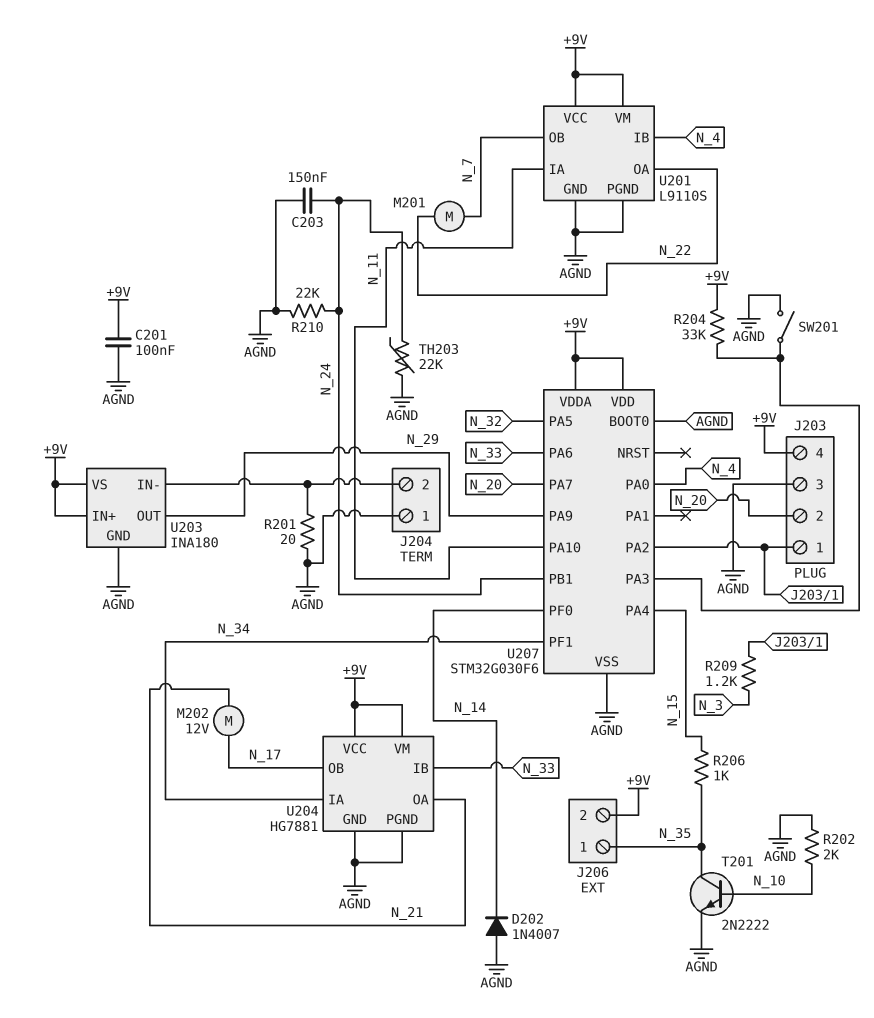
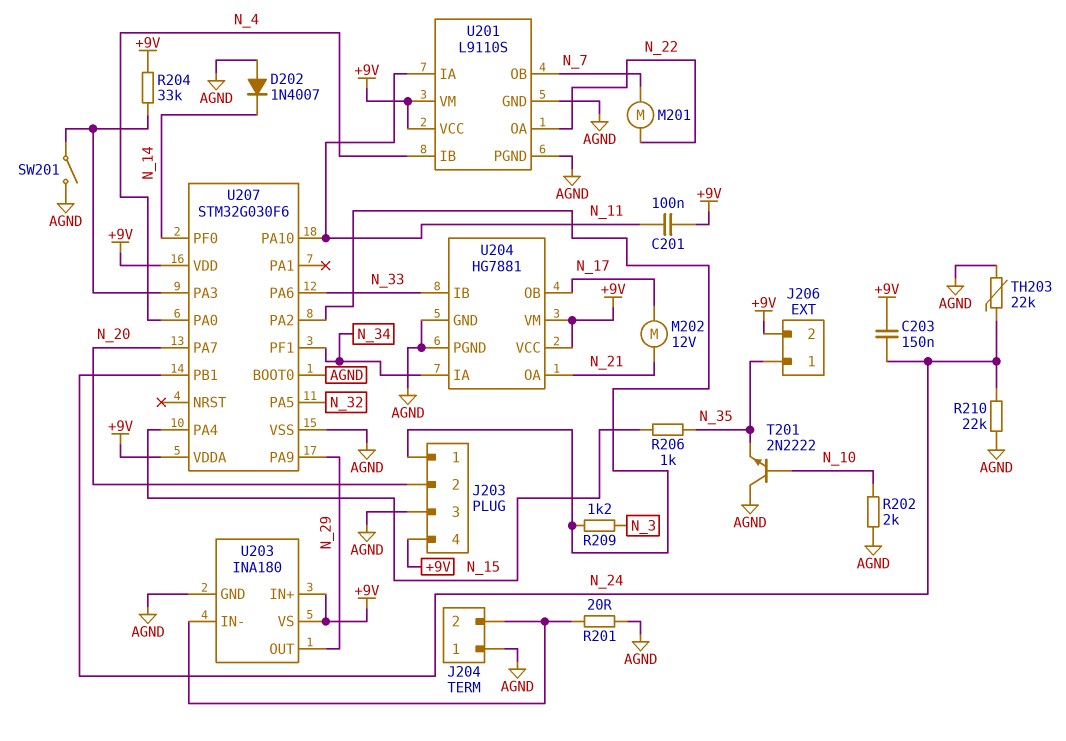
C201: 100nF (+9V, AGND) -> 100nF (+9V, N_11)
C203: 150nF (AGND, N_24) -> 150nF (+9V, N_24)
T201: NPN 2N2222 (B N_10, C N_35, E AGND) -> NPN 2N2222 (B N_10, C AGND, E N_35)

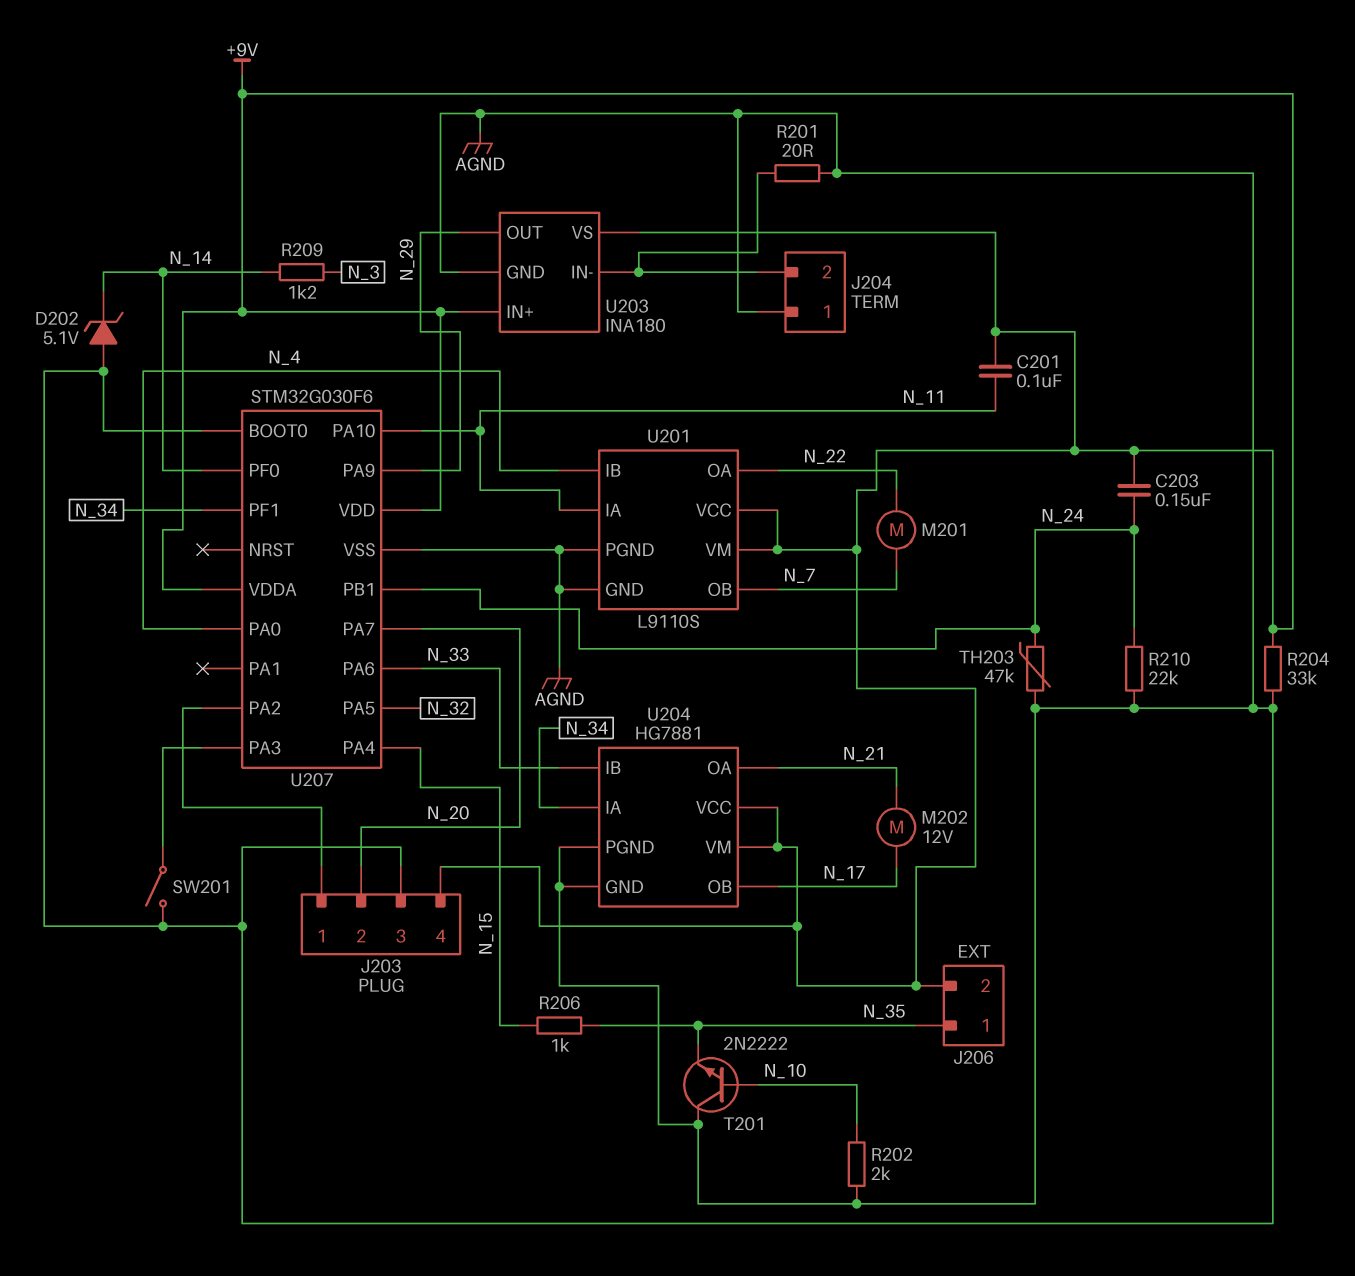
D202: diode 1N4007 (A AGND, K N_14) -> zener 5.1V (A AGND, K N_14)
R204: 33k (+9V, U207/PA3) -> 33k (+9V, AGND)
R209: 1.2k (J203/1, N_3) -> 1.2k (N_3, N_14)
TH203: 22k (AGND, N_24) -> 47k (AGND, N_24)

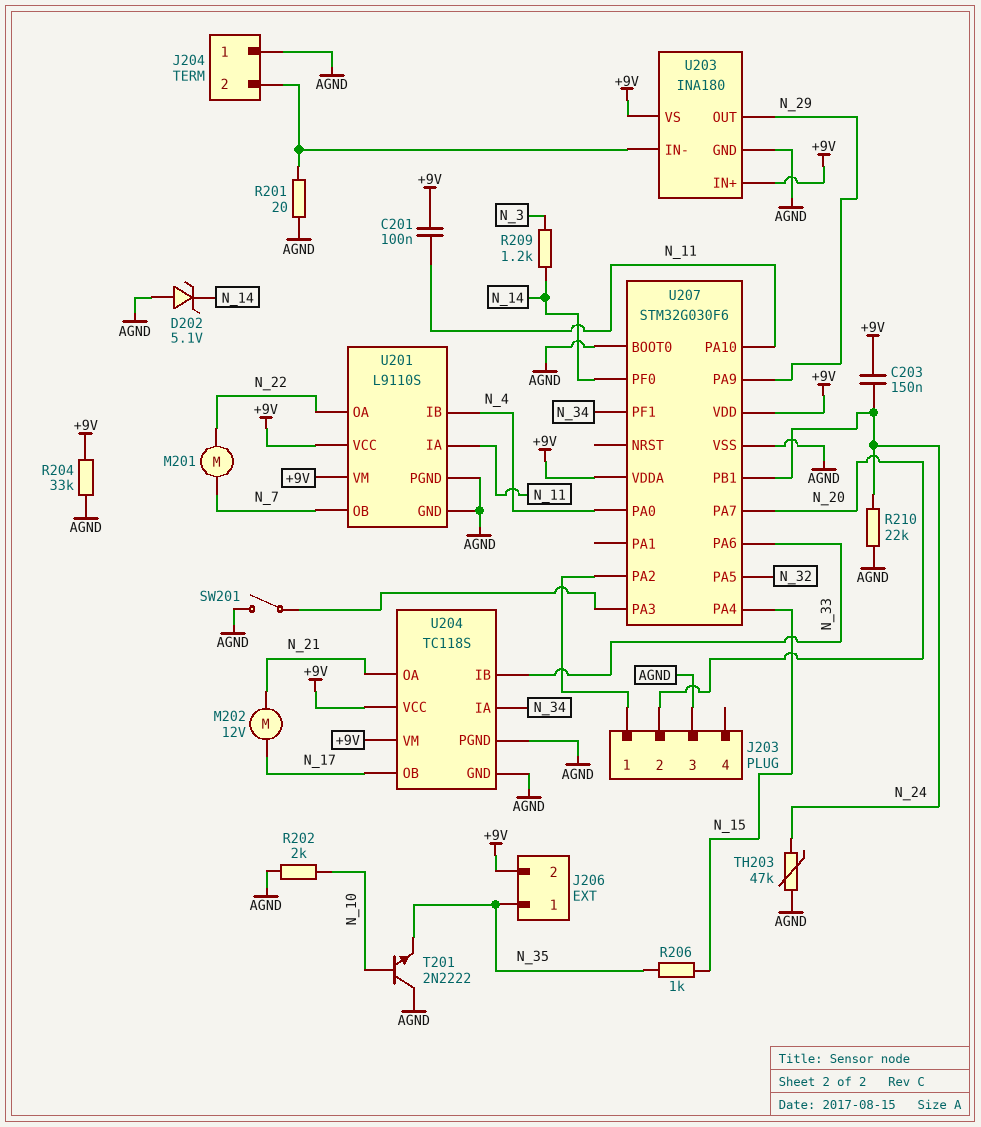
J203 pin 4: +9V -> none
U204: HG7881 -> TC118S

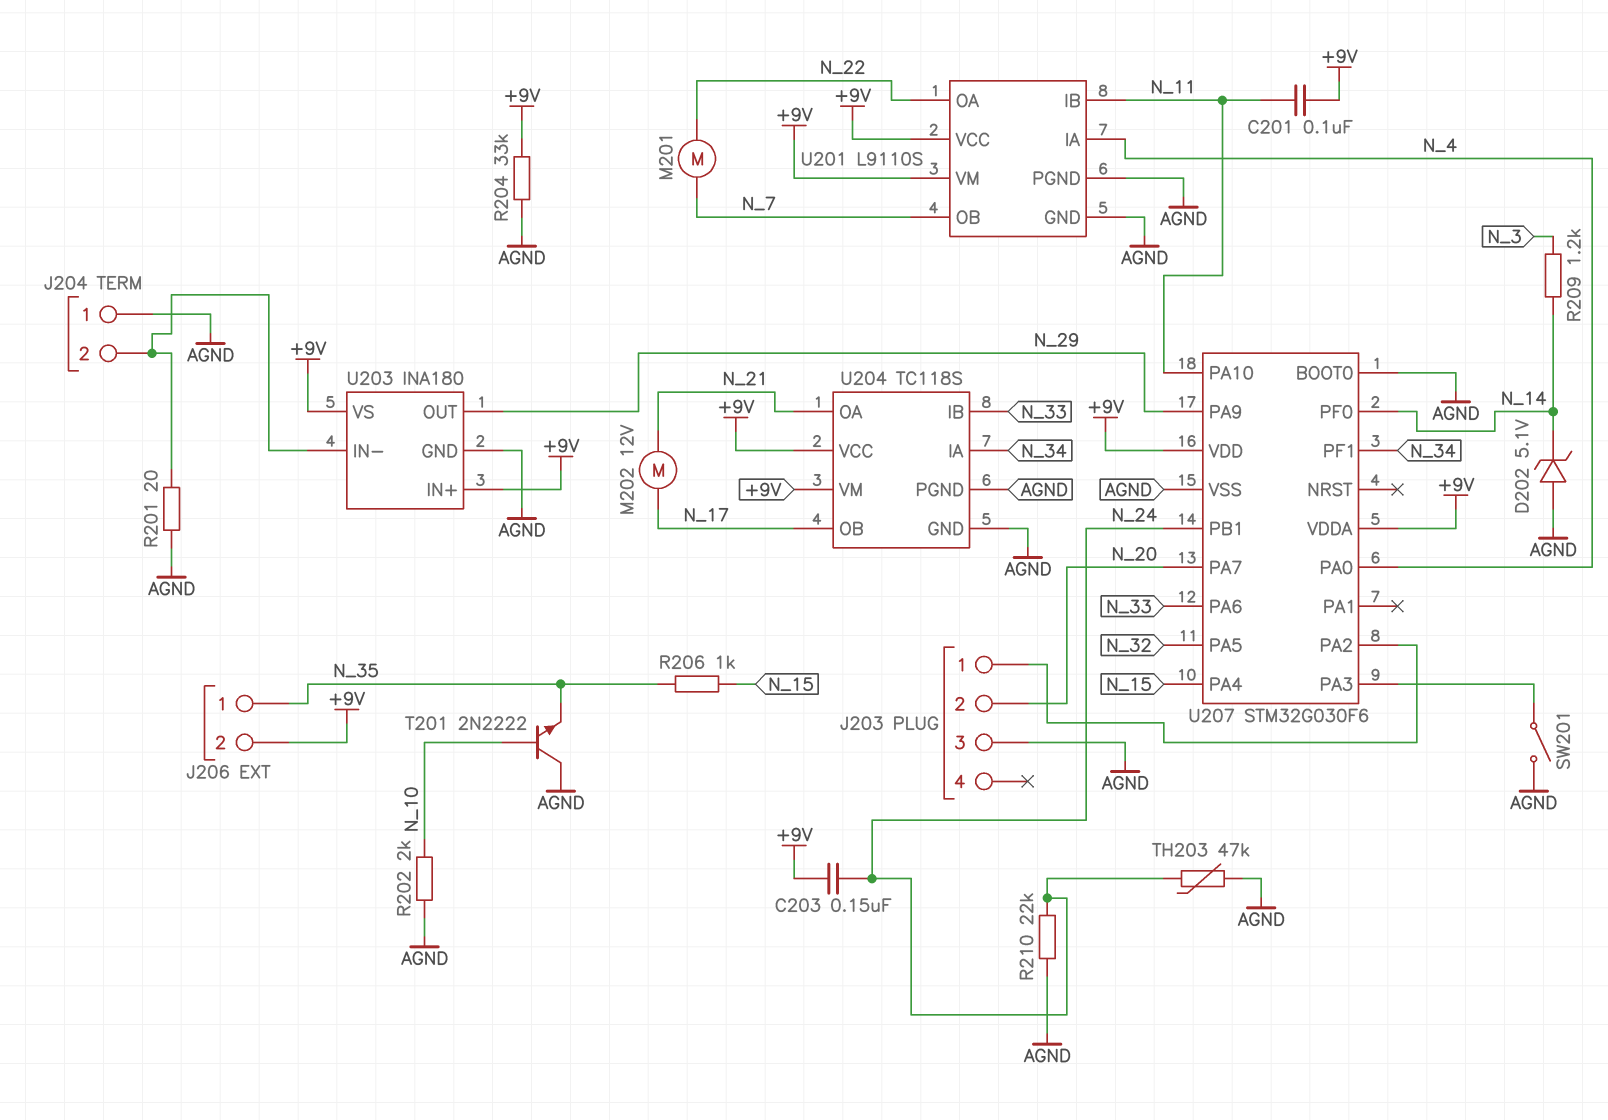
U201 pin IA: N_11 -> N_4
U201 pin IB: N_4 -> N_11

